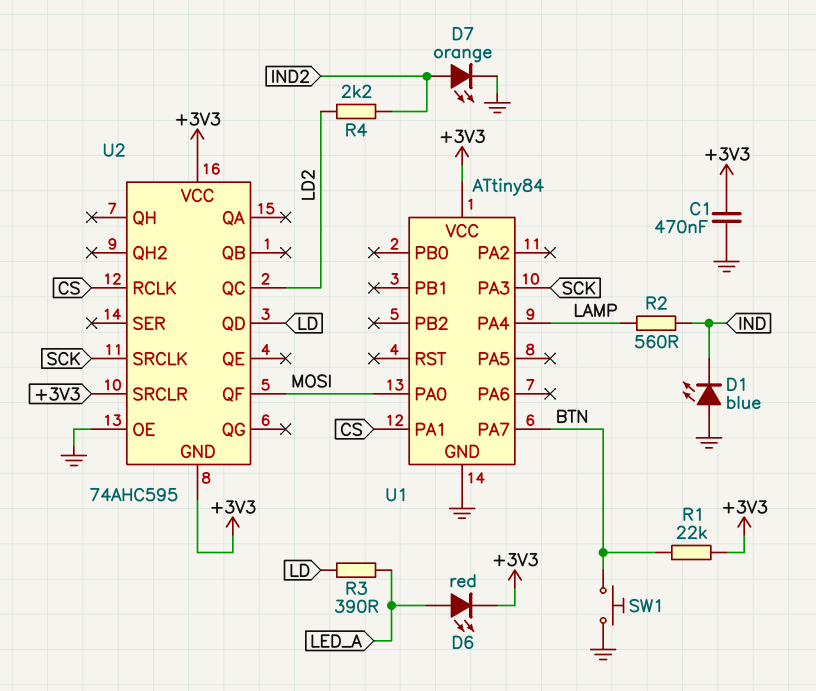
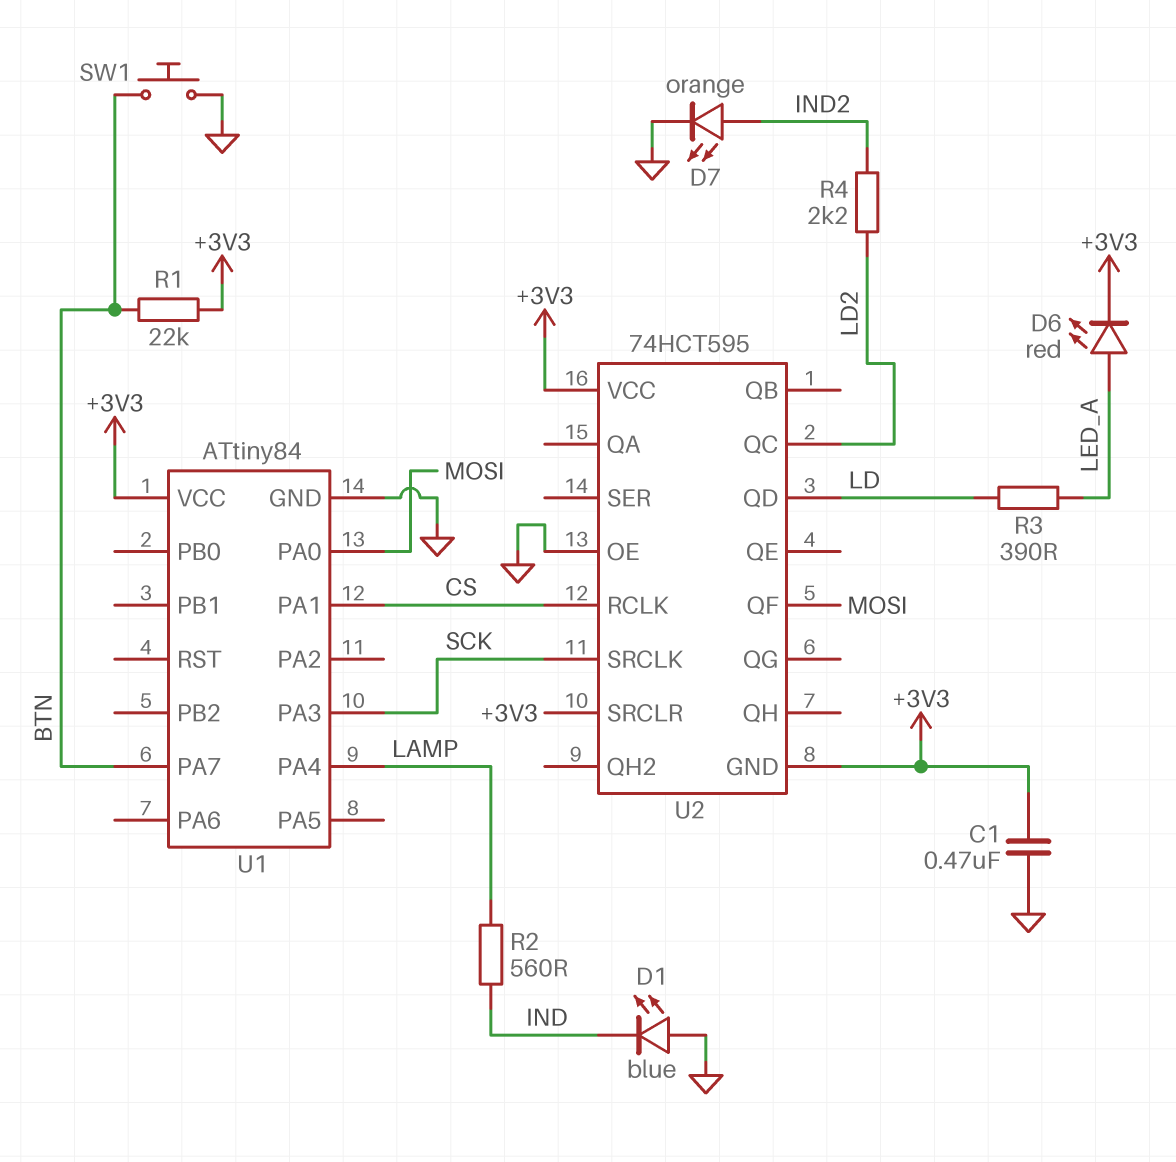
U2: 74AHC595 -> 74HCT595

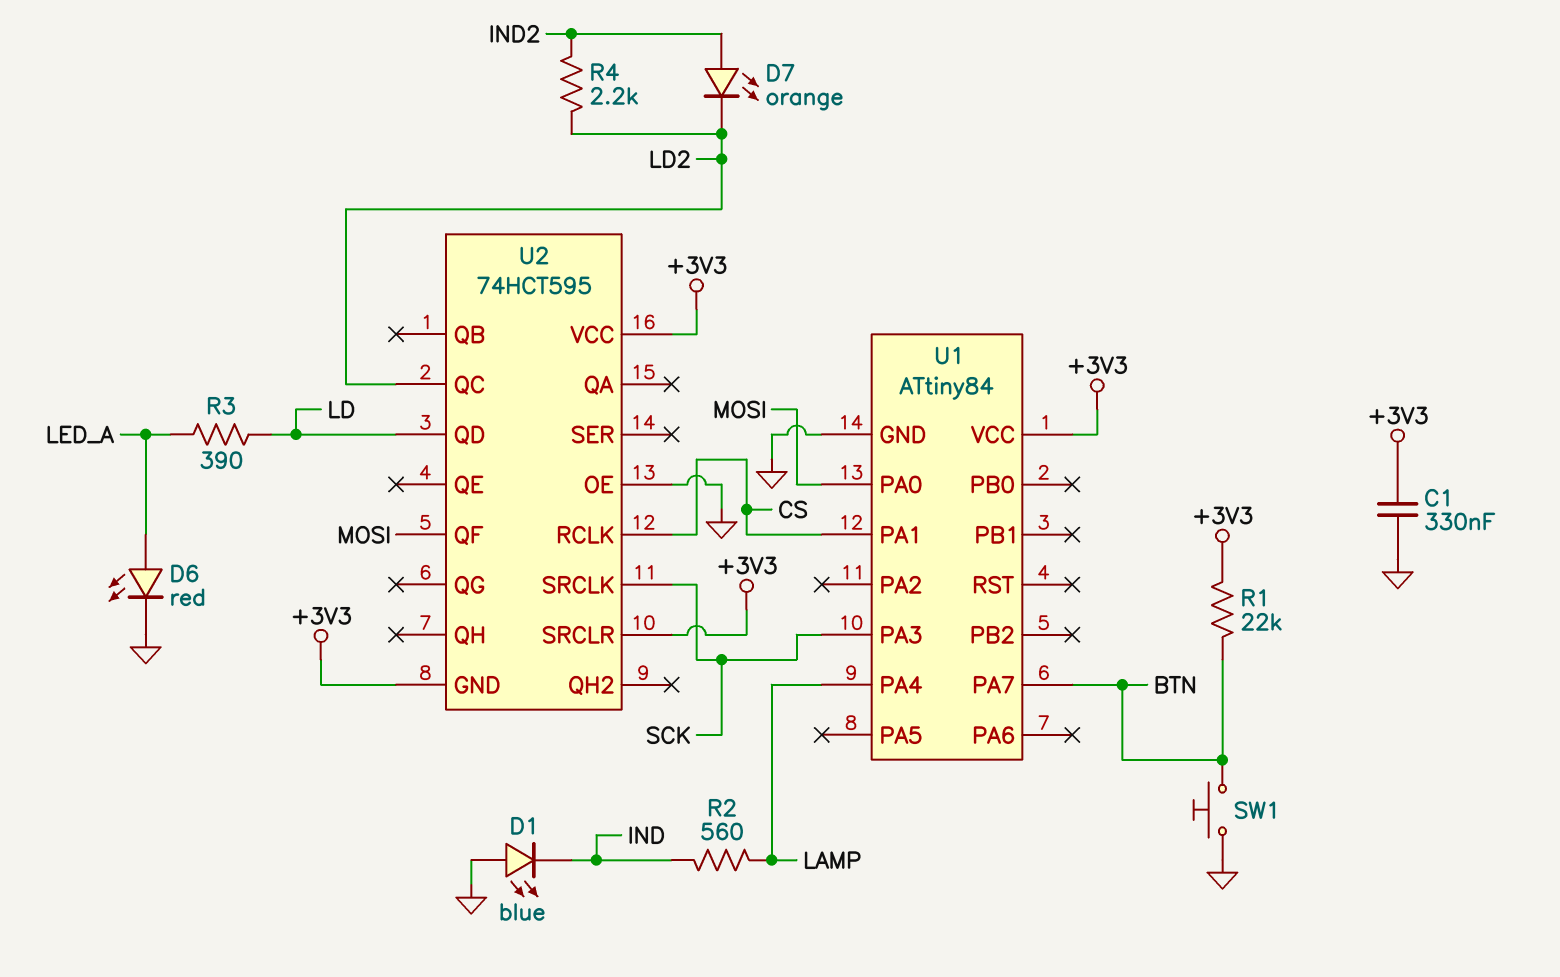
C1: 470nF (+3V3, GND) -> 330nF (+3V3, GND)
D6: LED red (A LED_A, K +3V3) -> LED red (A LED_A, K GND)
D7: LED orange (A IND2, K GND) -> LED orange (A IND2, K LD2)

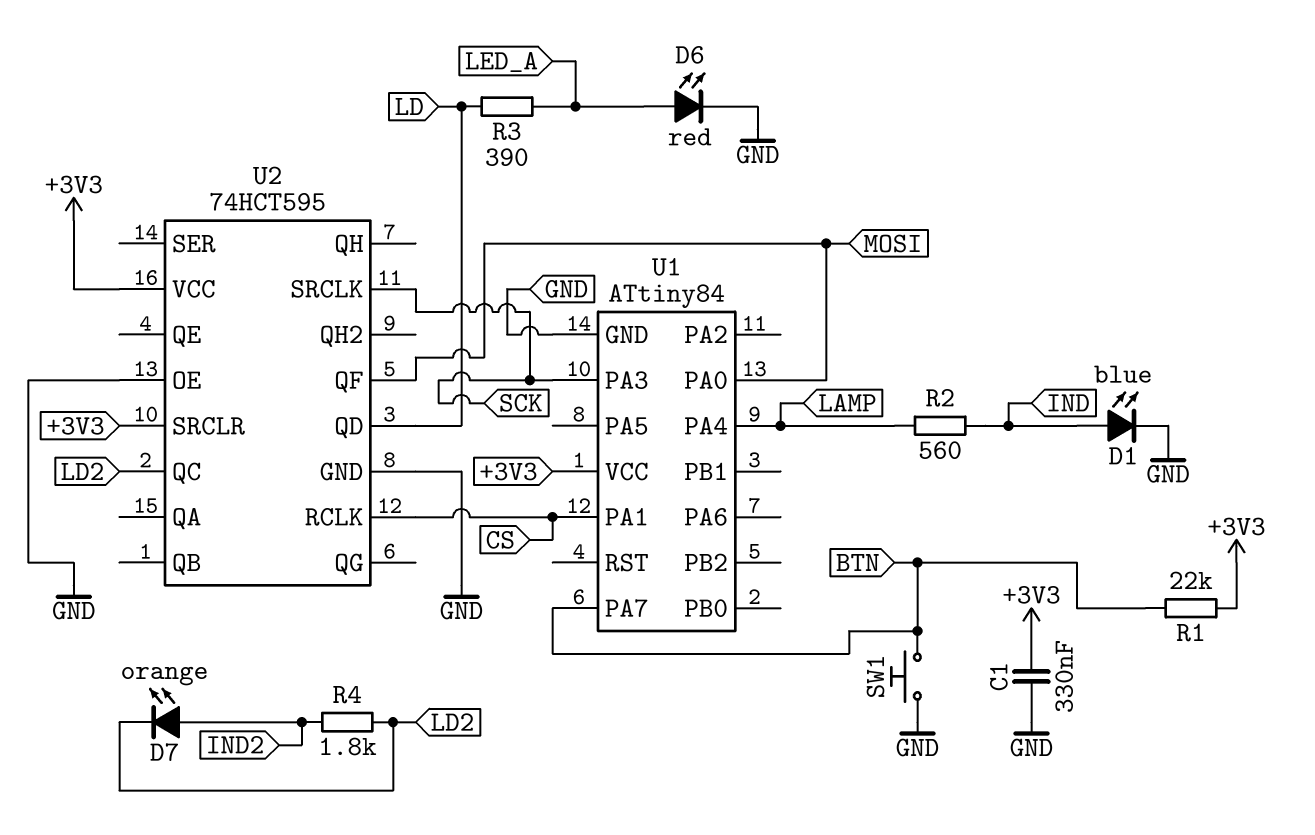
D1: LED blue (A GND, K IND) -> LED blue (A IND, K GND)
R4: 2.2k (IND2, LD2) -> 1.8k (IND2, LD2)
U2 pin GND: +3V3 -> GND

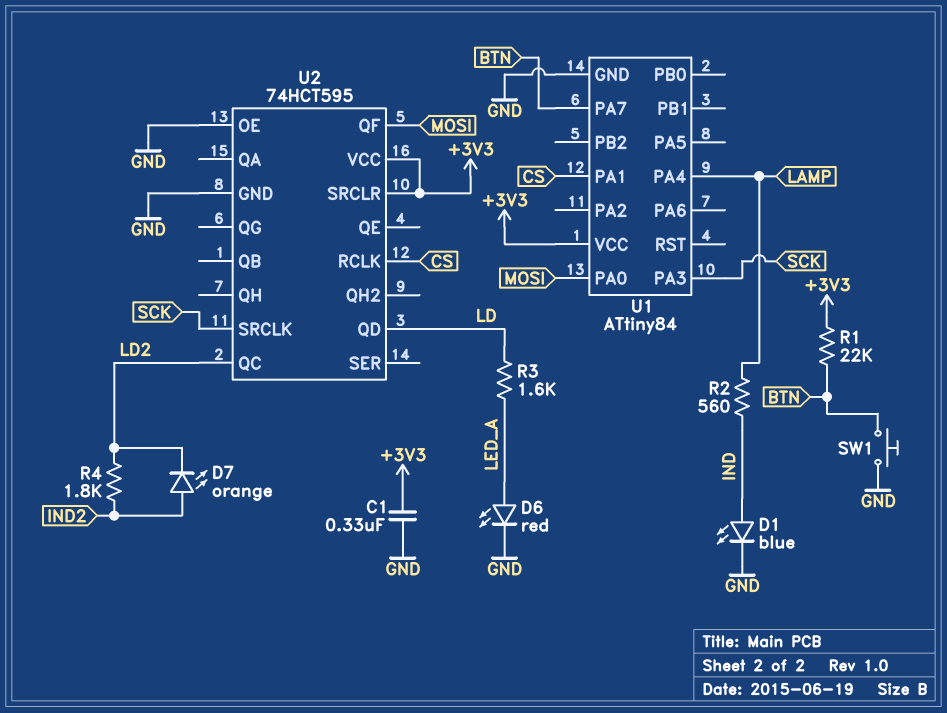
R3: 390 (LD, LED_A) -> 1.6k (LD, LED_A)

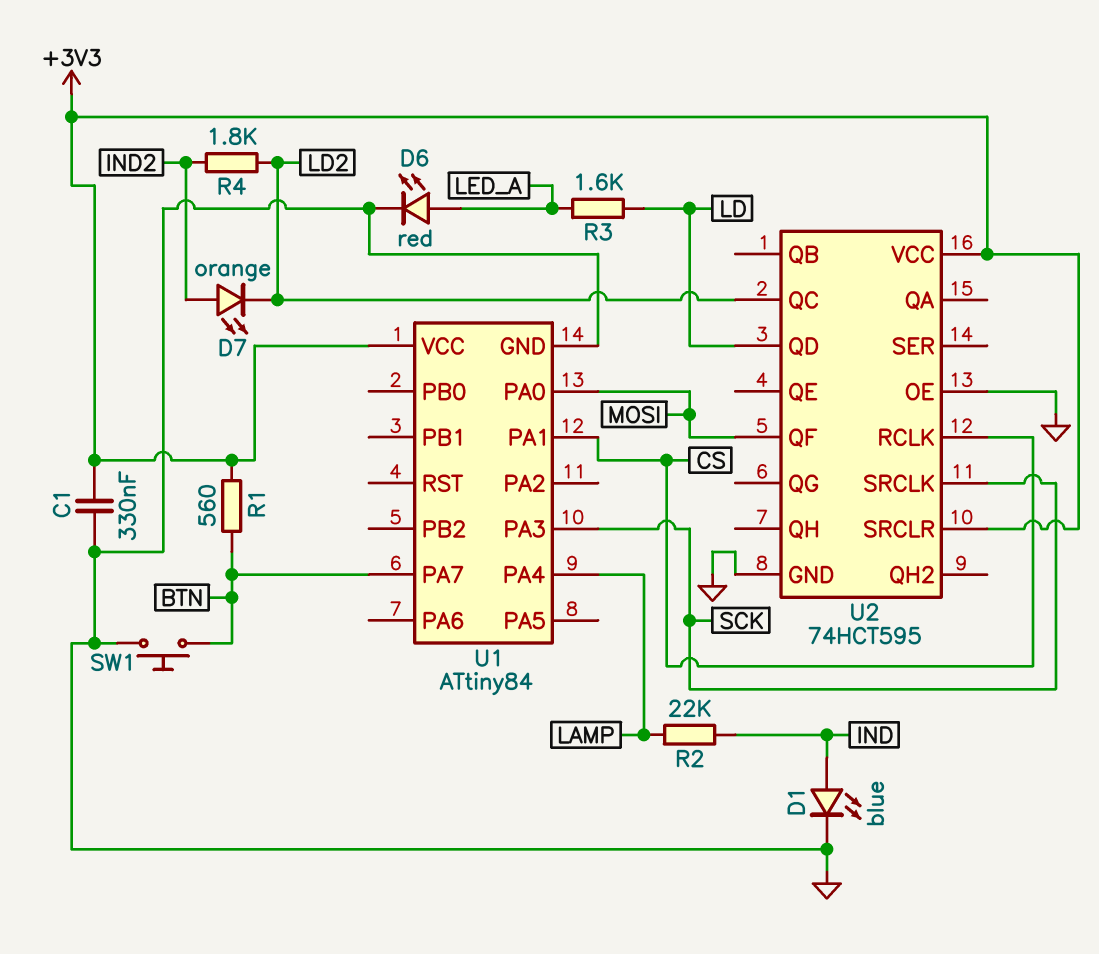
R1: 22k (+3V3, BTN) -> 560 (+3V3, BTN)
R2: 560 (IND, LAMP) -> 22k (IND, LAMP)

